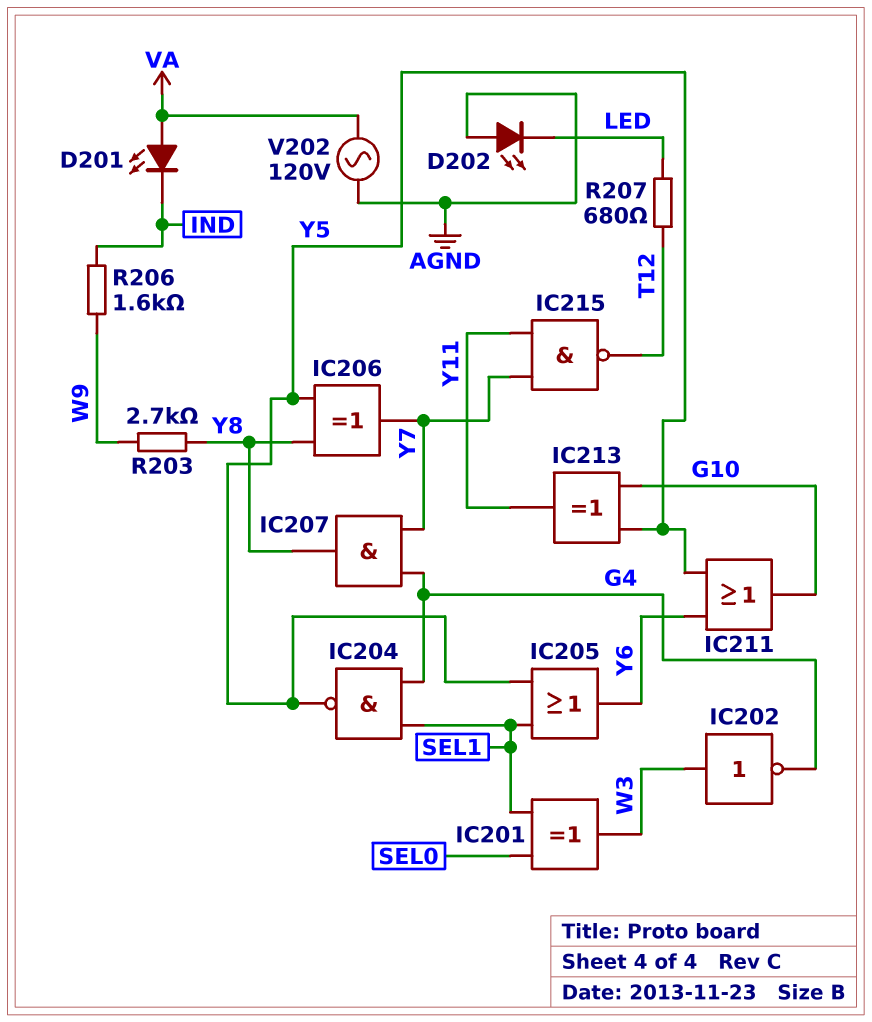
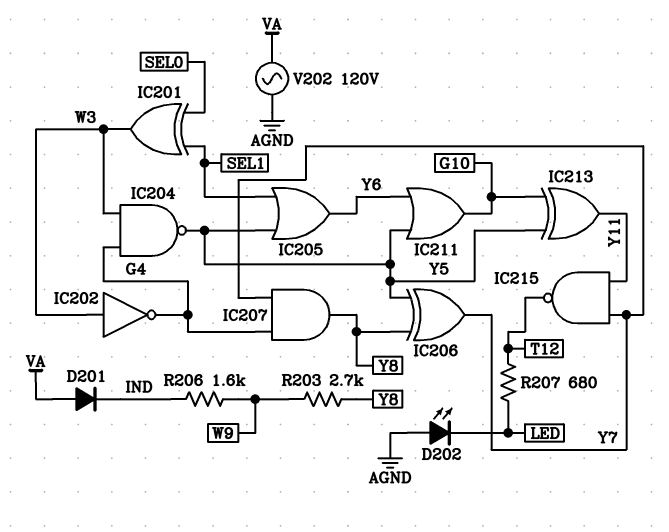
D201: LED (A VA, K IND) -> diode (A VA, K IND)
IC204: NAND (in G4, in SEL1, out Y5) -> NAND (in G4, in W3, out Y5)

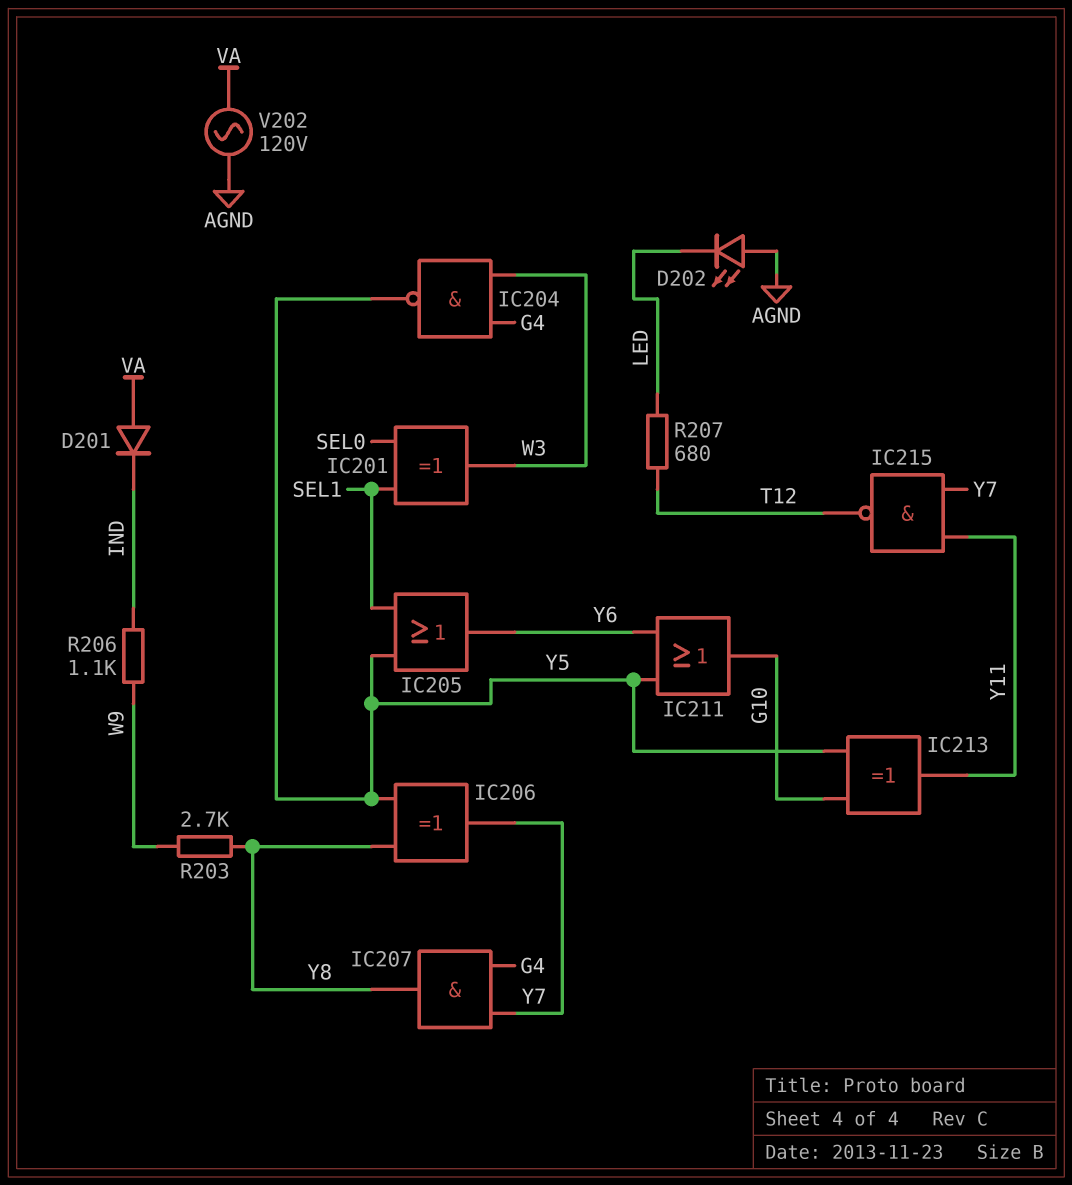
IC202: NOT (in W3, out G4) -> none
R206: 1.6k (IND, W9) -> 1.1k (IND, W9)

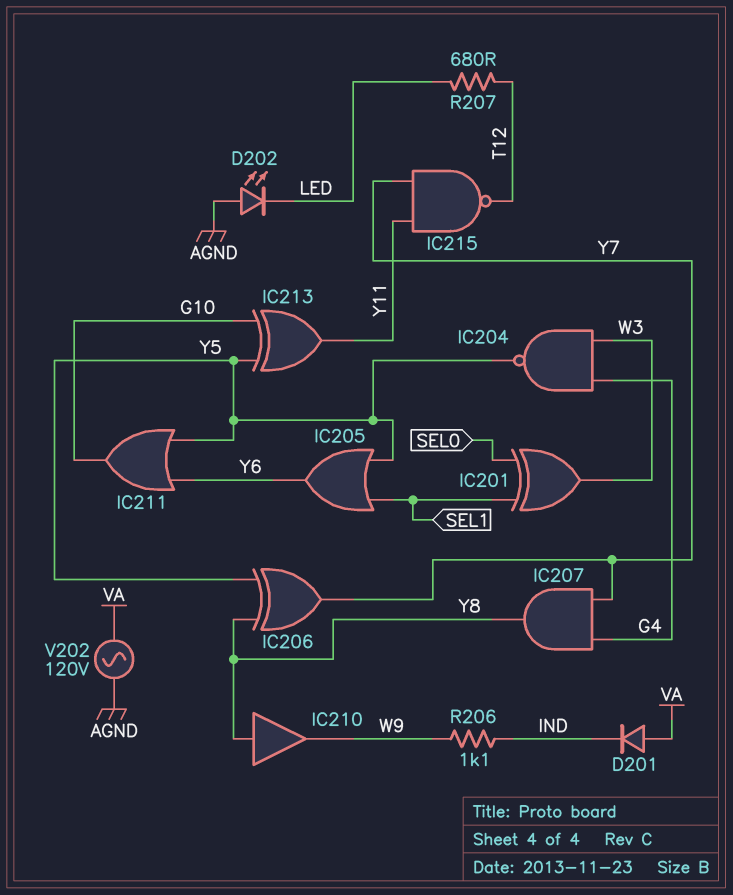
IC210: none -> buffer (in Y8, out W9)
R203: 2.7k (W9, Y8) -> none

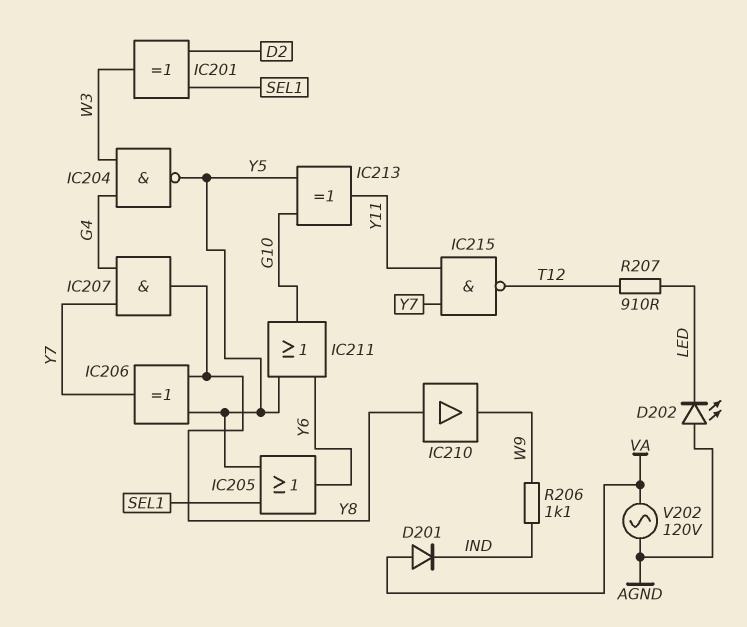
IC201: XOR (in SEL0, in SEL1, out W3) -> XOR (in D2, in SEL1, out W3)
R207: 680 (LED, T12) -> 910 (LED, T12)

